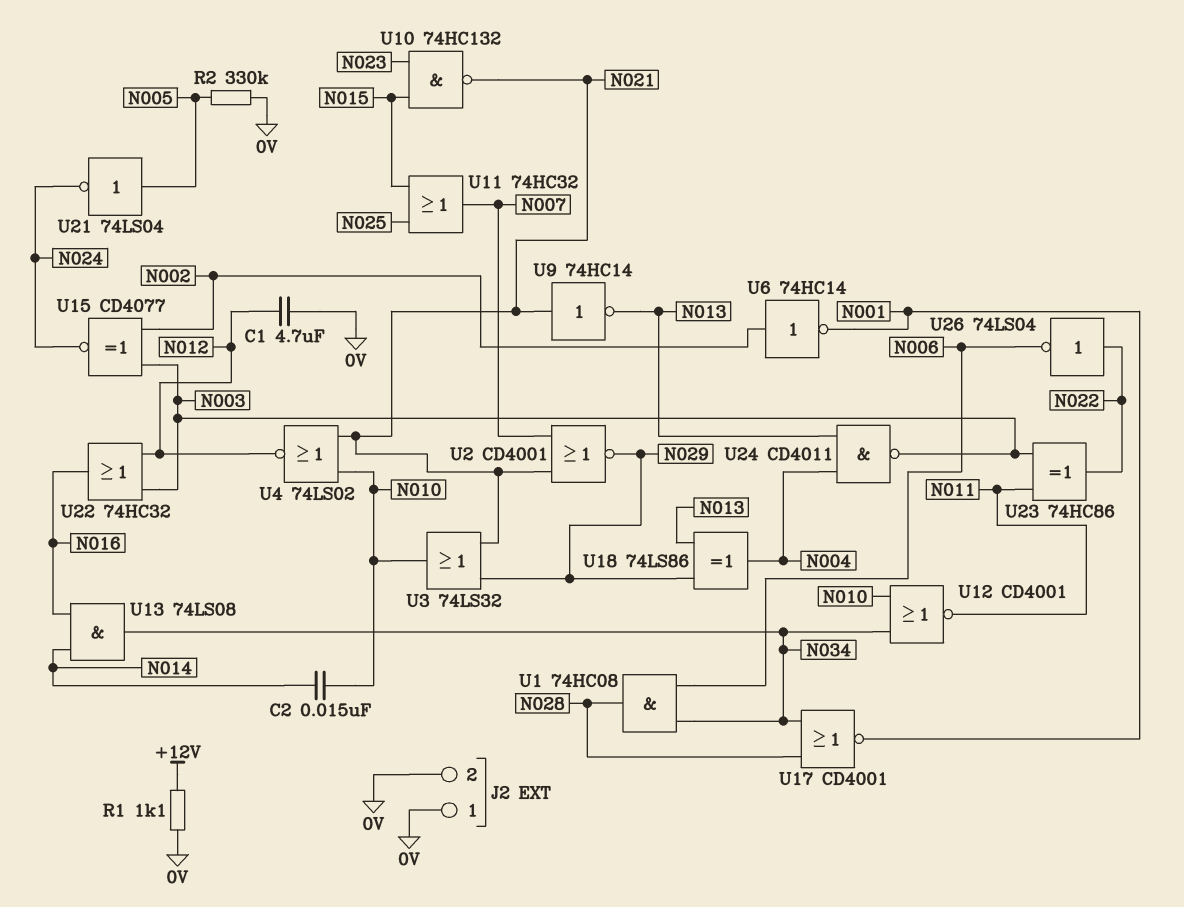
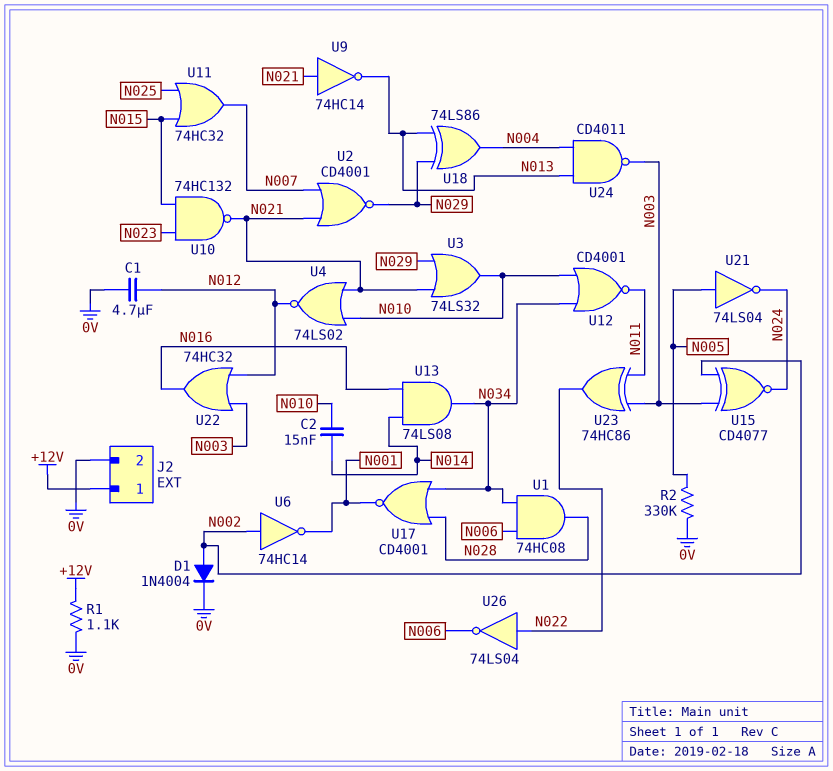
D1: none -> diode 1N4004 (A N002, K 0V)
J2 pin 1: 0V -> +12V

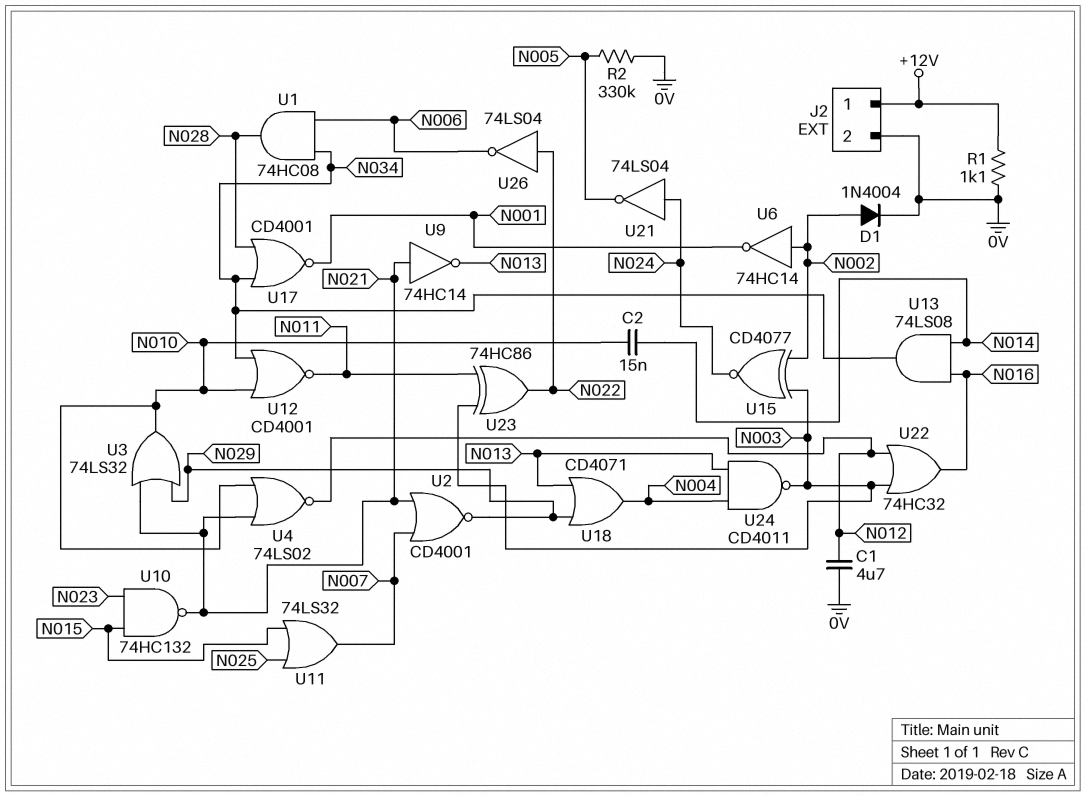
U11: OR 74HC32 (in N015, in N025, out N007) -> OR 74LS32 (in N015, in N025, out N007)
U18: XOR 74LS86 (in N013, in N029, out N004) -> OR CD4071 (in N013, in N029, out N004)
U21: NOT 74LS04 (in N005, out N024) -> NOT 74LS04 (in N024, out N005)

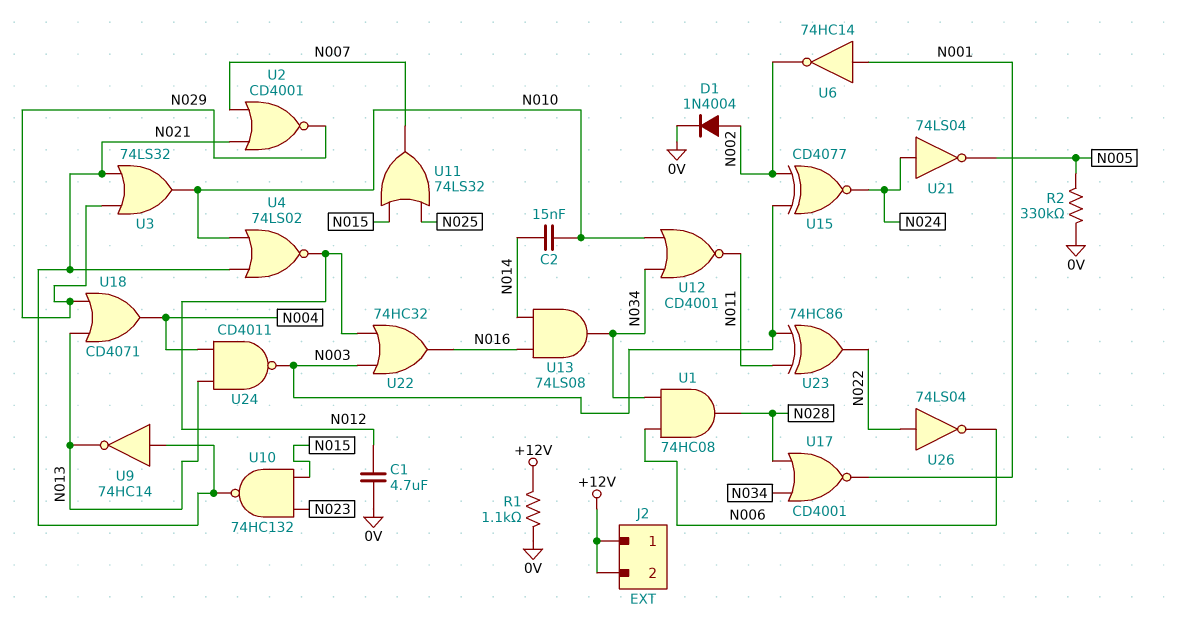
J2 pin 2: 0V -> +12V
U6: NOT 74HC14 (in N002, out N001) -> NOT 74HC14 (in N001, out N002)

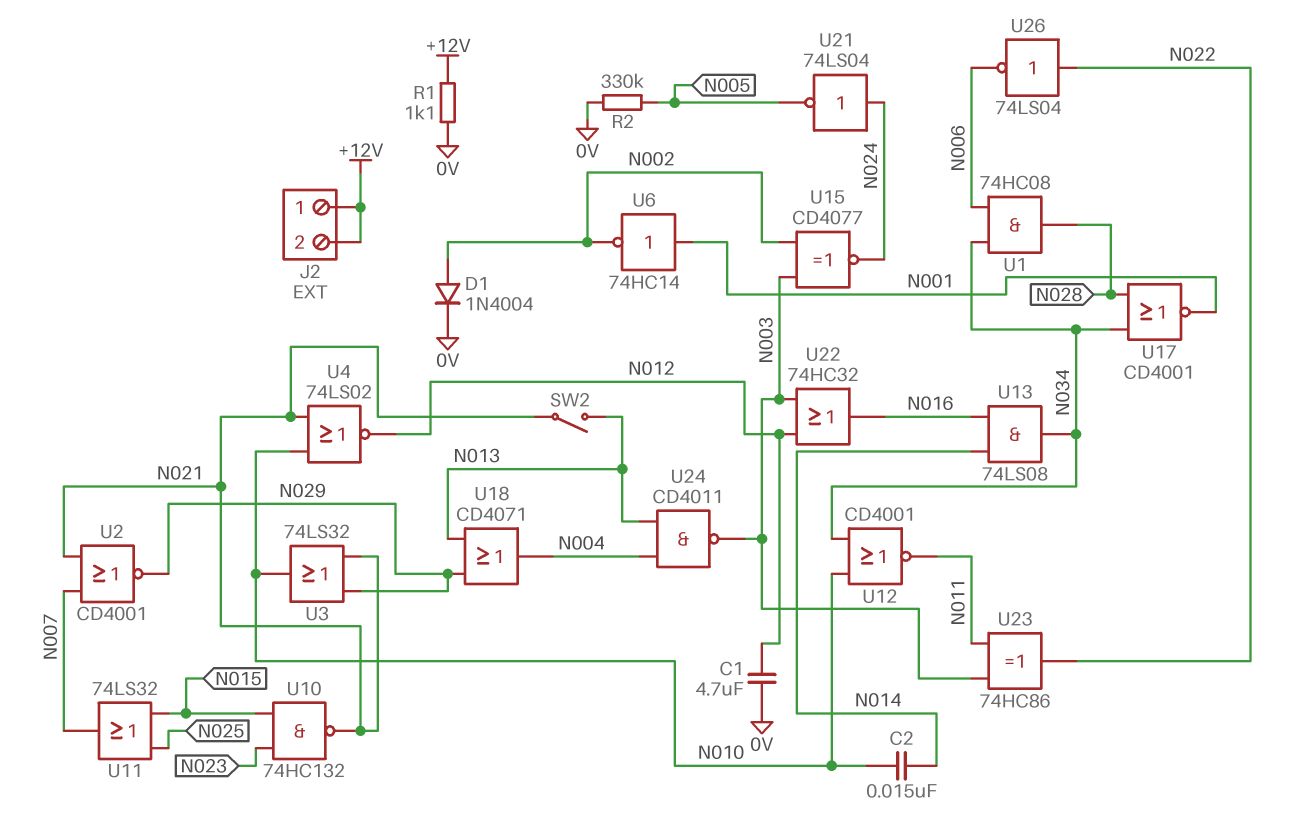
SW2: none -> switch (N013, N021)
U9: NOT 74HC14 (in N021, out N013) -> none

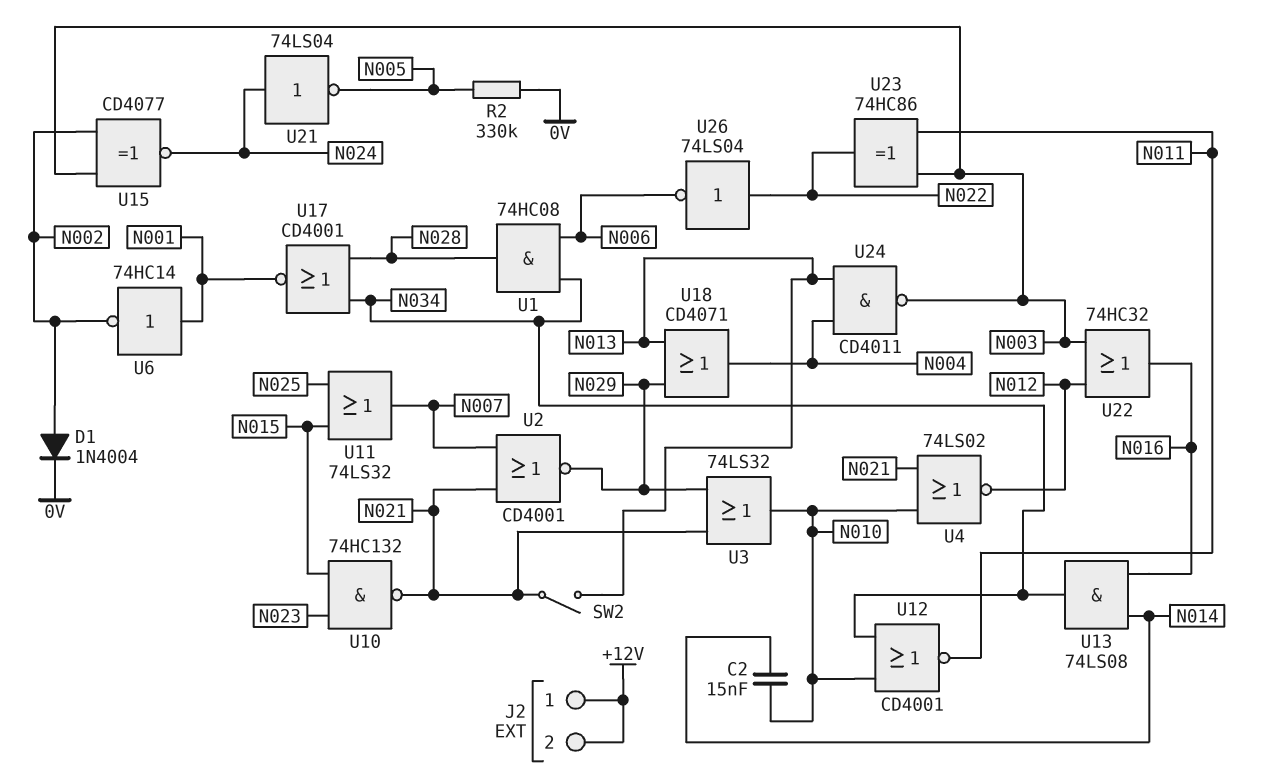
C1: 4.7uF (0V, N012) -> none
R1: 1.1k (+12V, 0V) -> none

